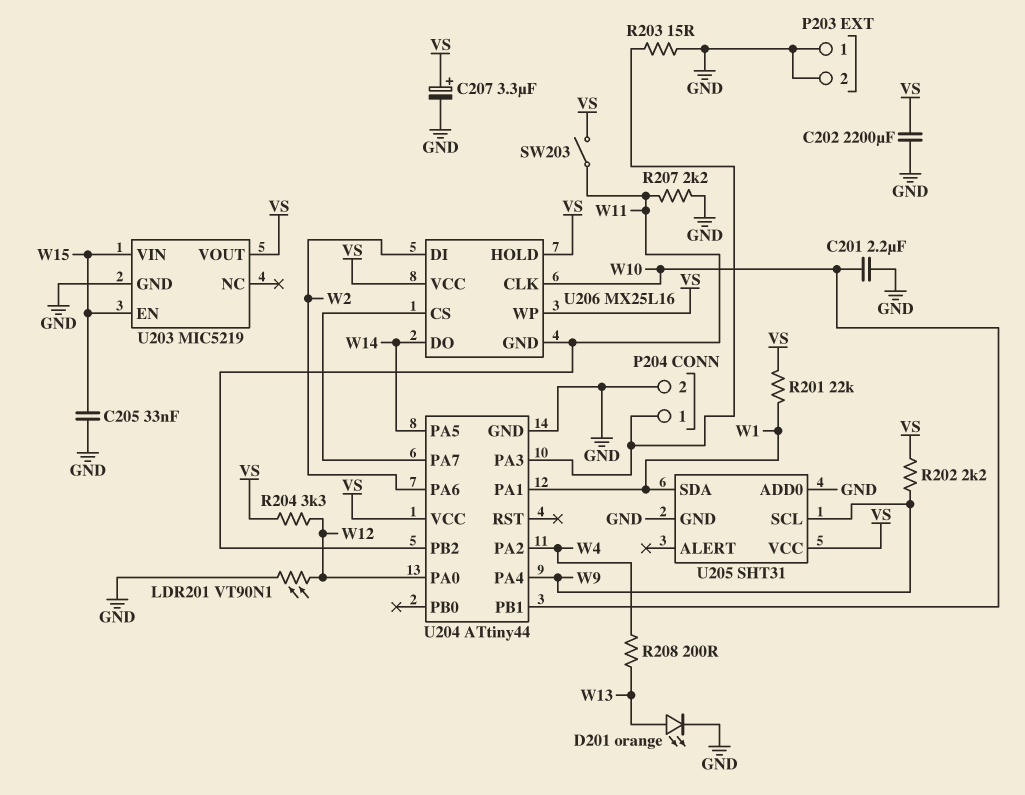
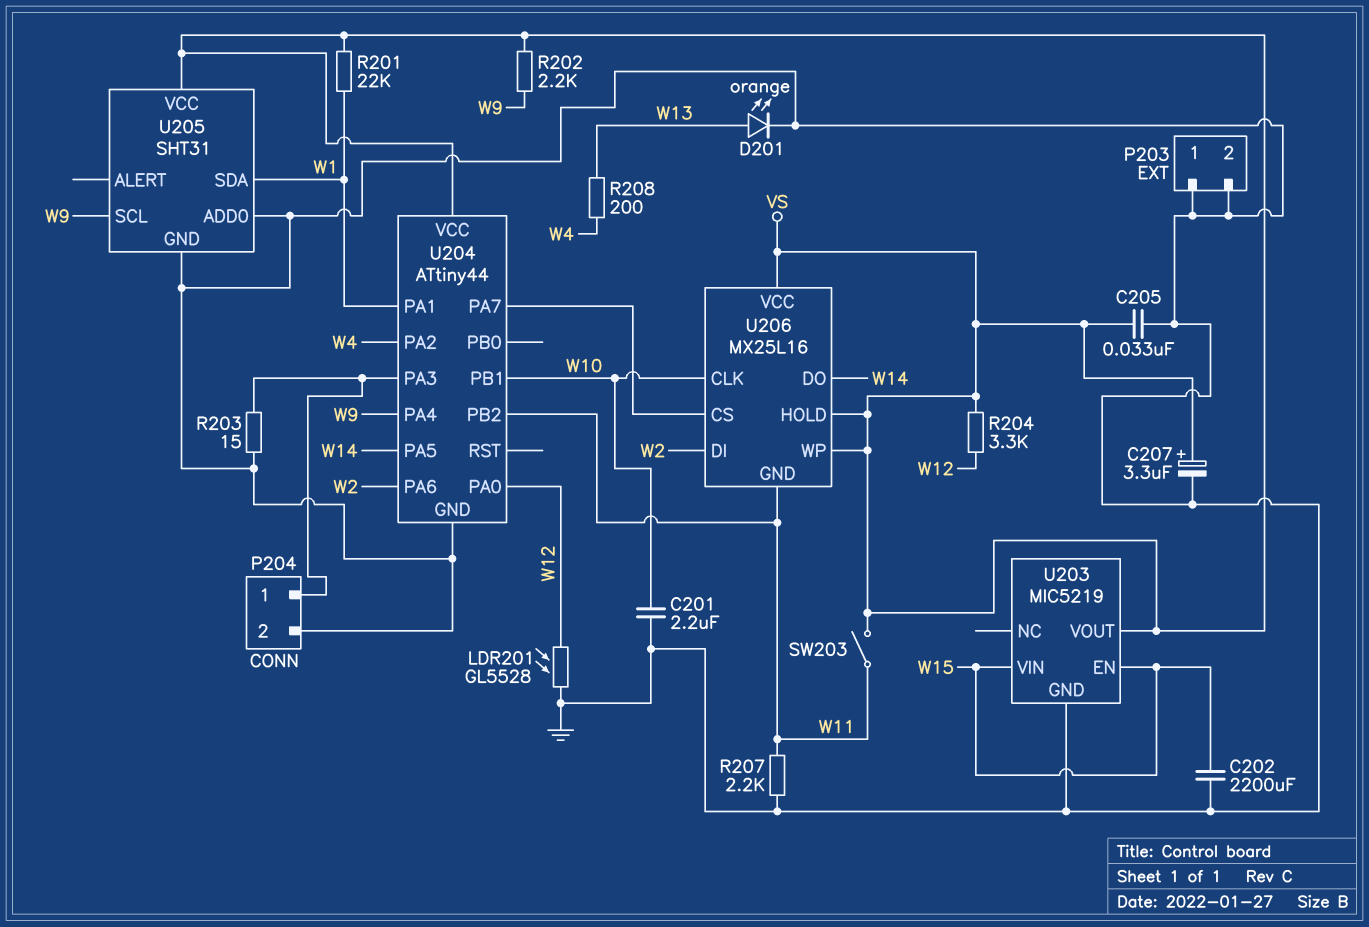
C202: 2200uF (GND, VS) -> 2200uF (GND, W15)
C205: 33nF (GND, W15) -> 33nF (GND, VS)
LDR201: VT90N1 (GND, W12) -> GL5528 (GND, W12)

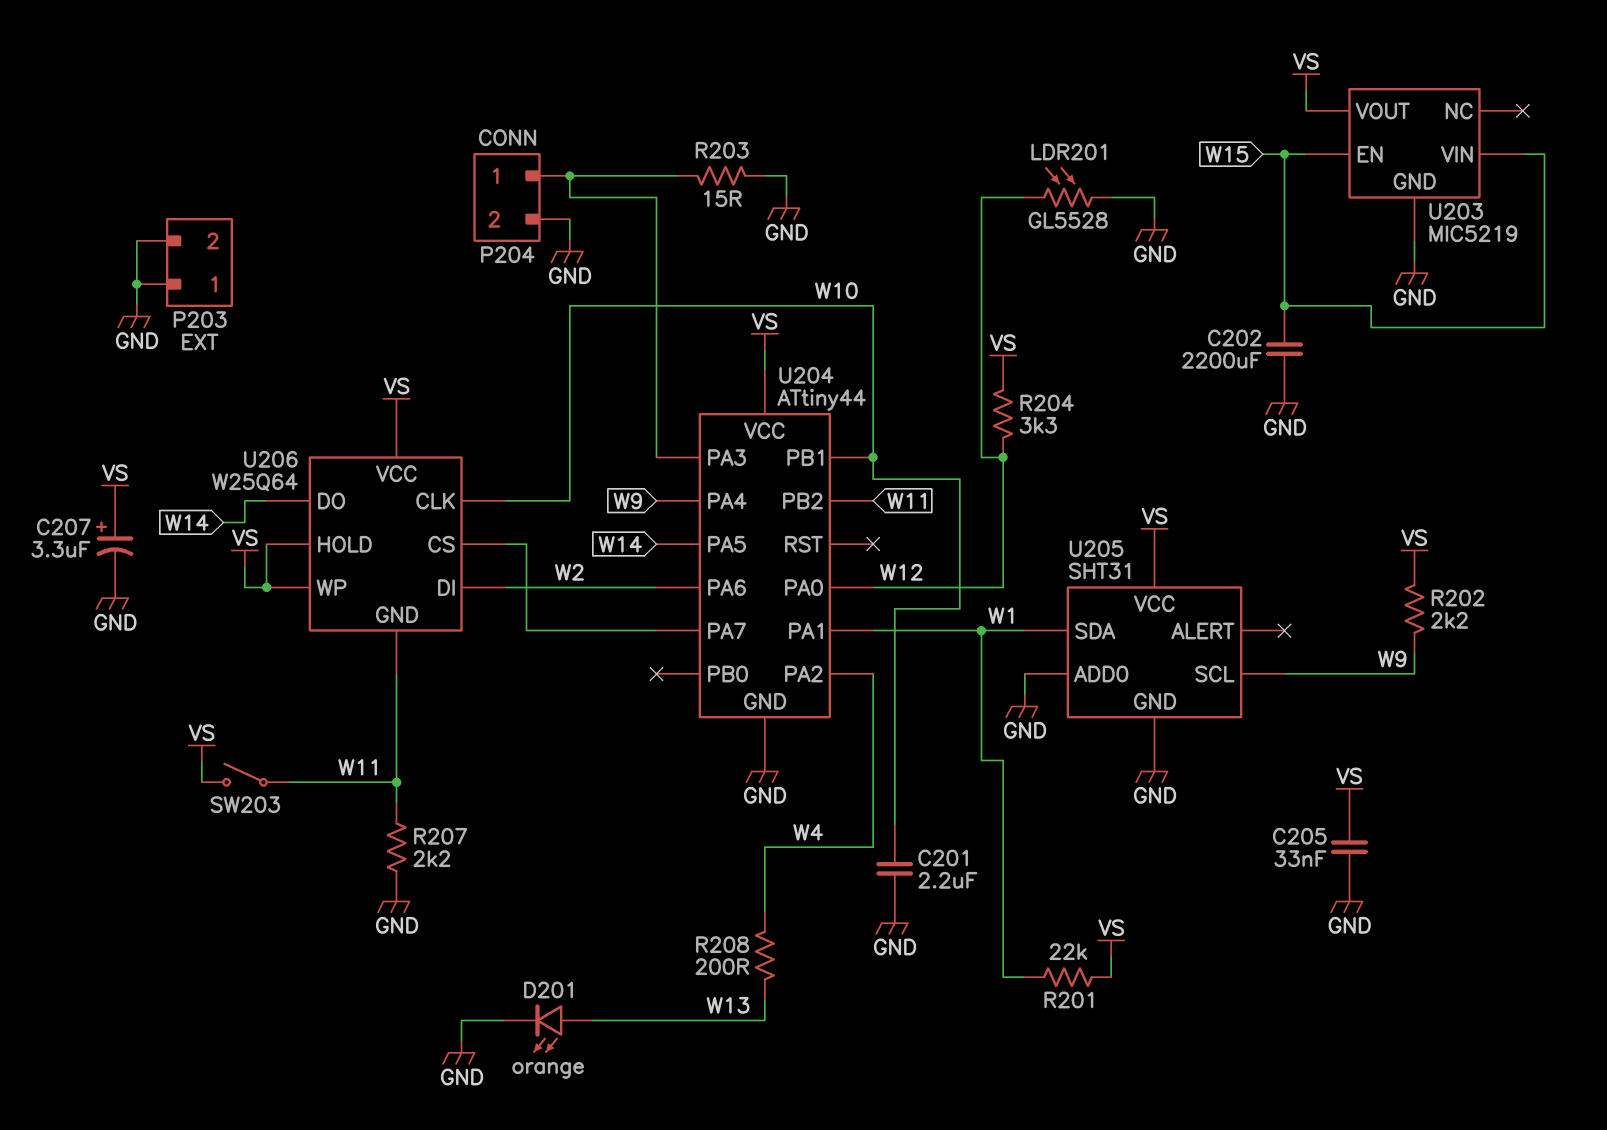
U206: MX25L16 -> W25Q64

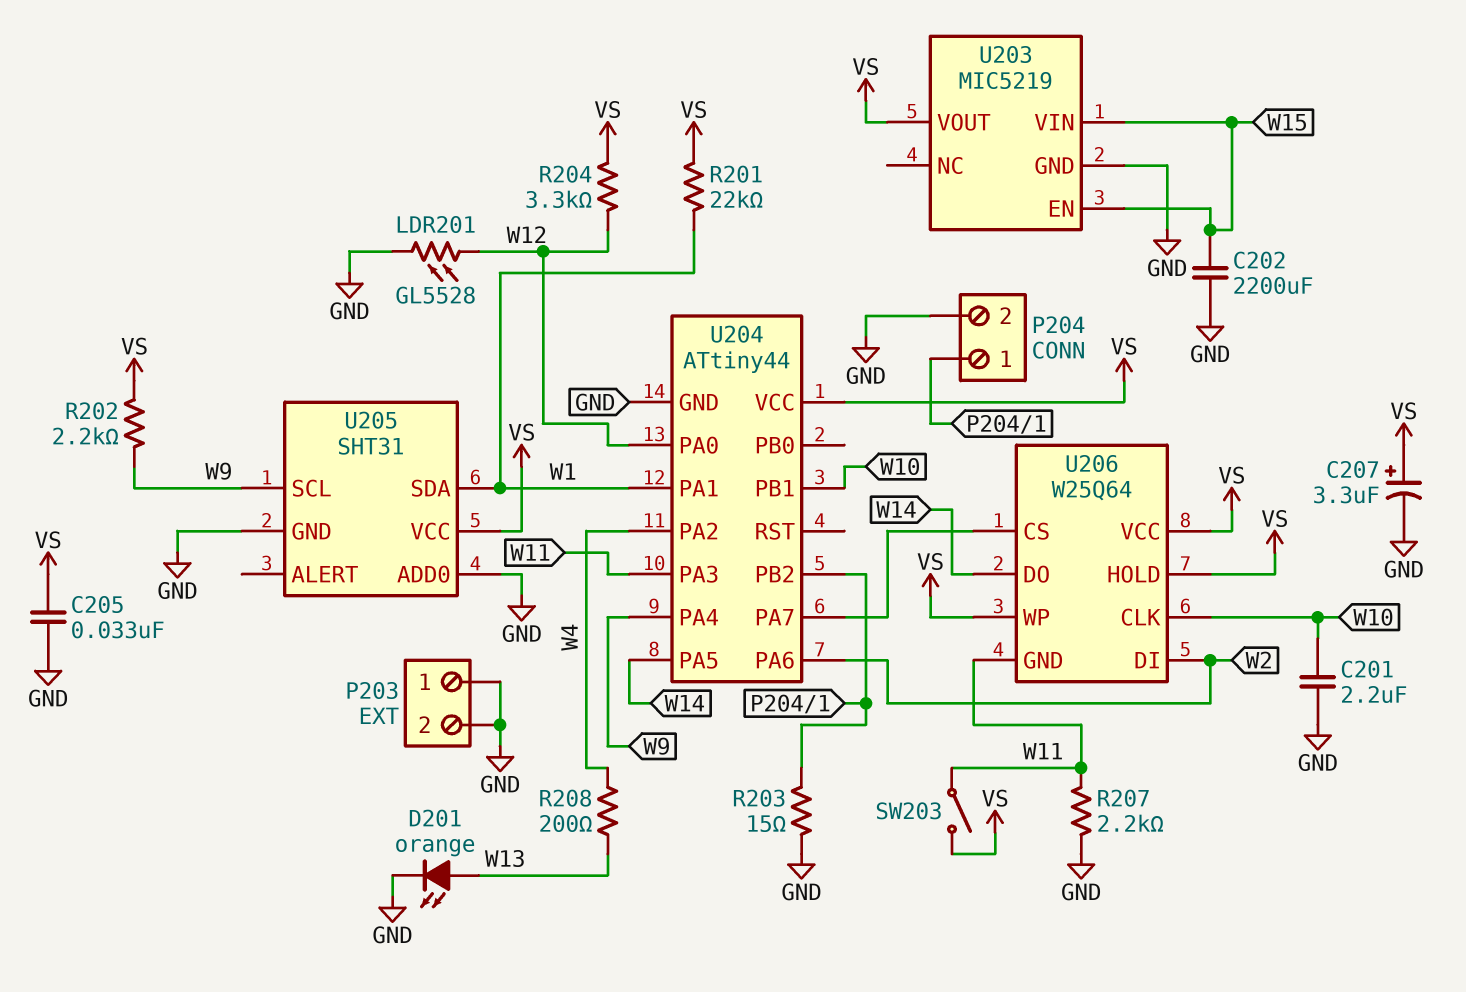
U204 pin PA3: P204/1 -> W11
U204 pin PB2: W11 -> P204/1

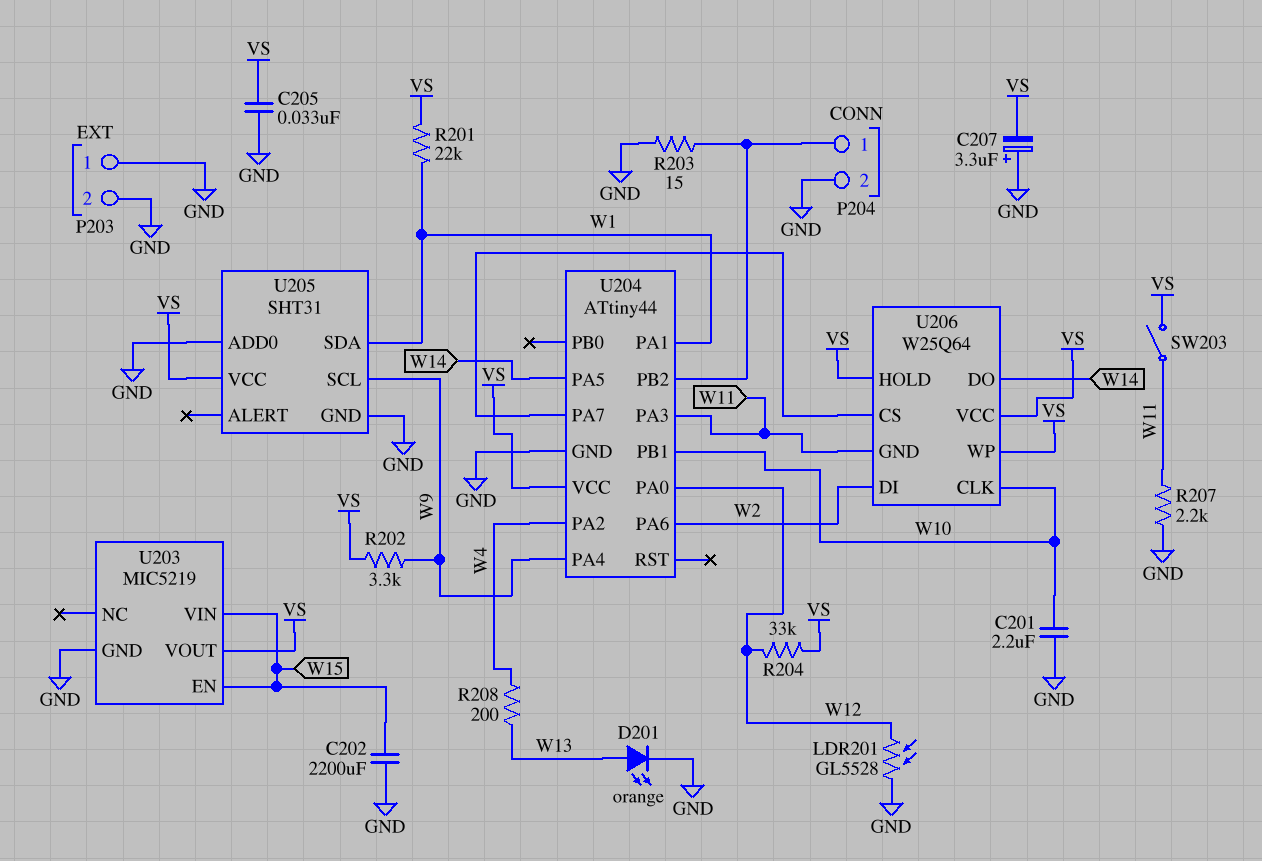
C207: 3.3uF (plus VS, minus GND) -> 3.3uF (plus GND, minus VS)
R202: 2.2k (VS, W9) -> 3.3k (VS, W9)
R204: 3.3k (VS, W12) -> 33k (VS, W12)

